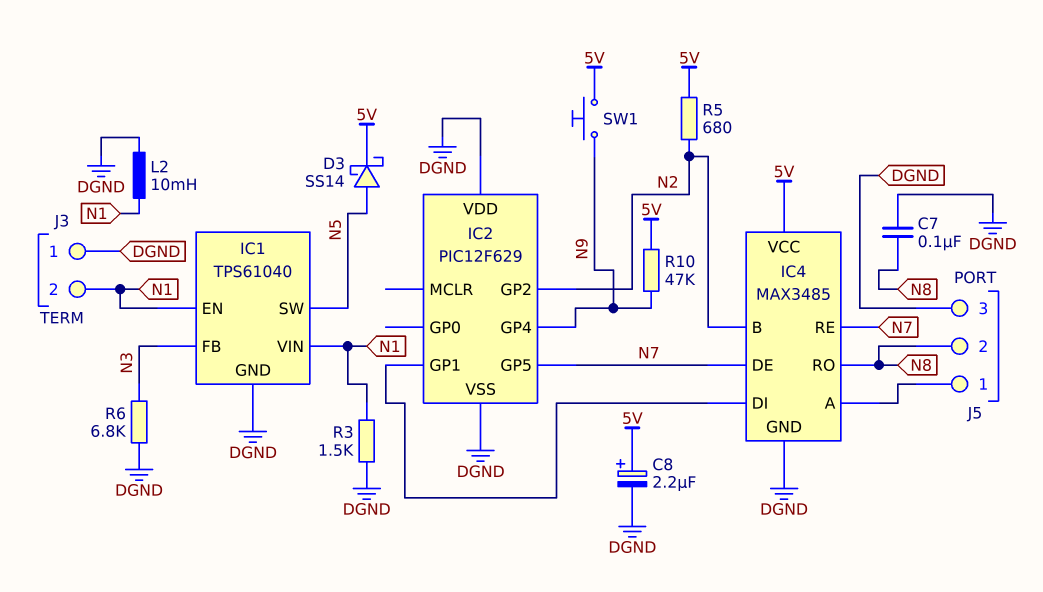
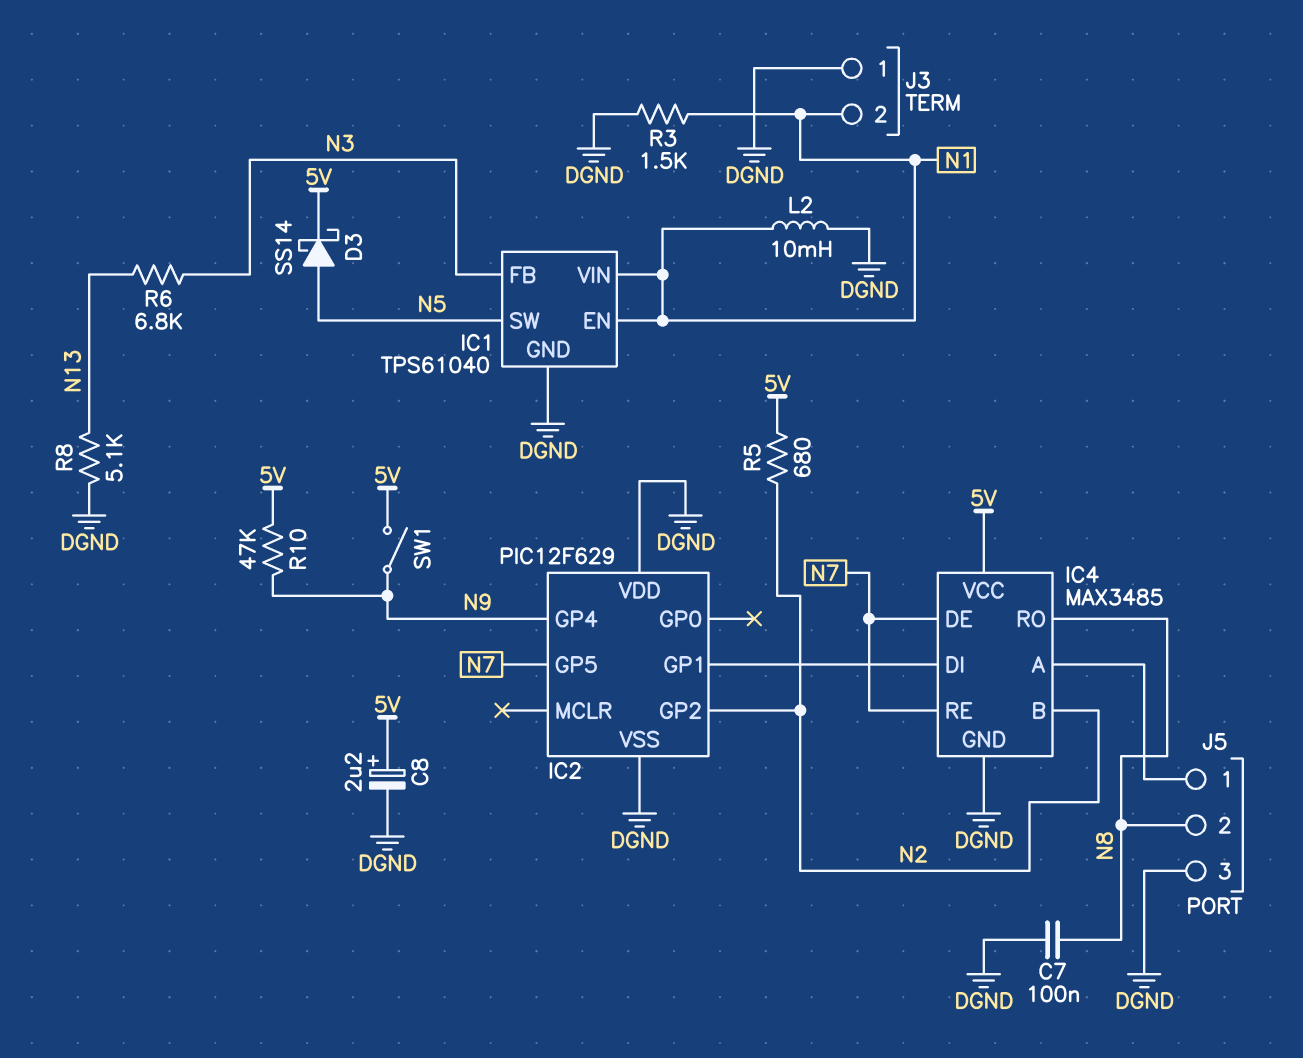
R6: 6.8k (DGND, N3) -> 6.8k (N3, N13)
R8: none -> 5.1k (DGND, N13)
SW1: button (5V, N9) -> switch (5V, N9)

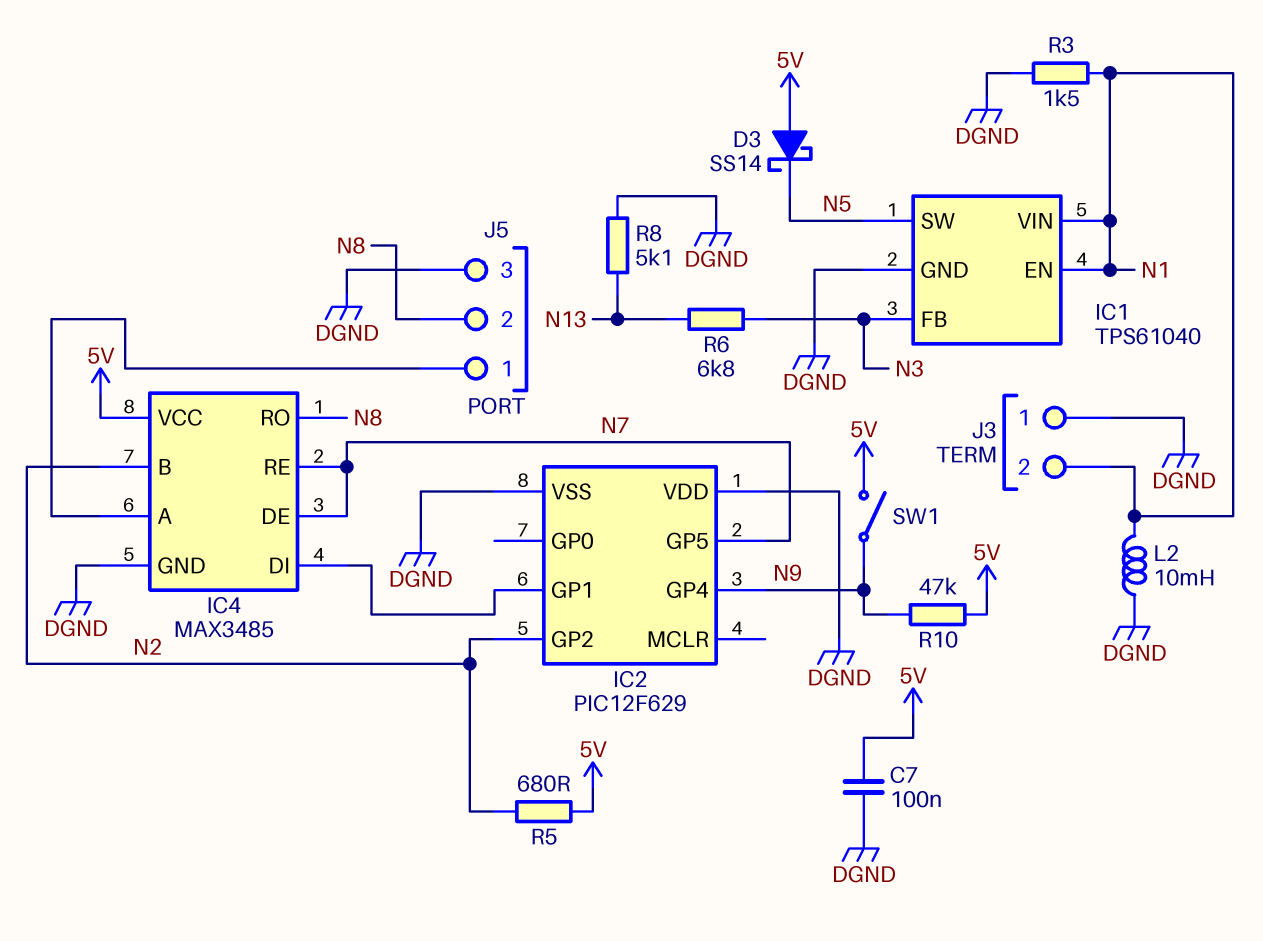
C7: 100nF (DGND, N8) -> 100nF (5V, DGND)
C8: 2.2uF (plus 5V, minus DGND) -> none
D3: schottky SS14 (A N5, K 5V) -> schottky SS14 (A 5V, K N5)

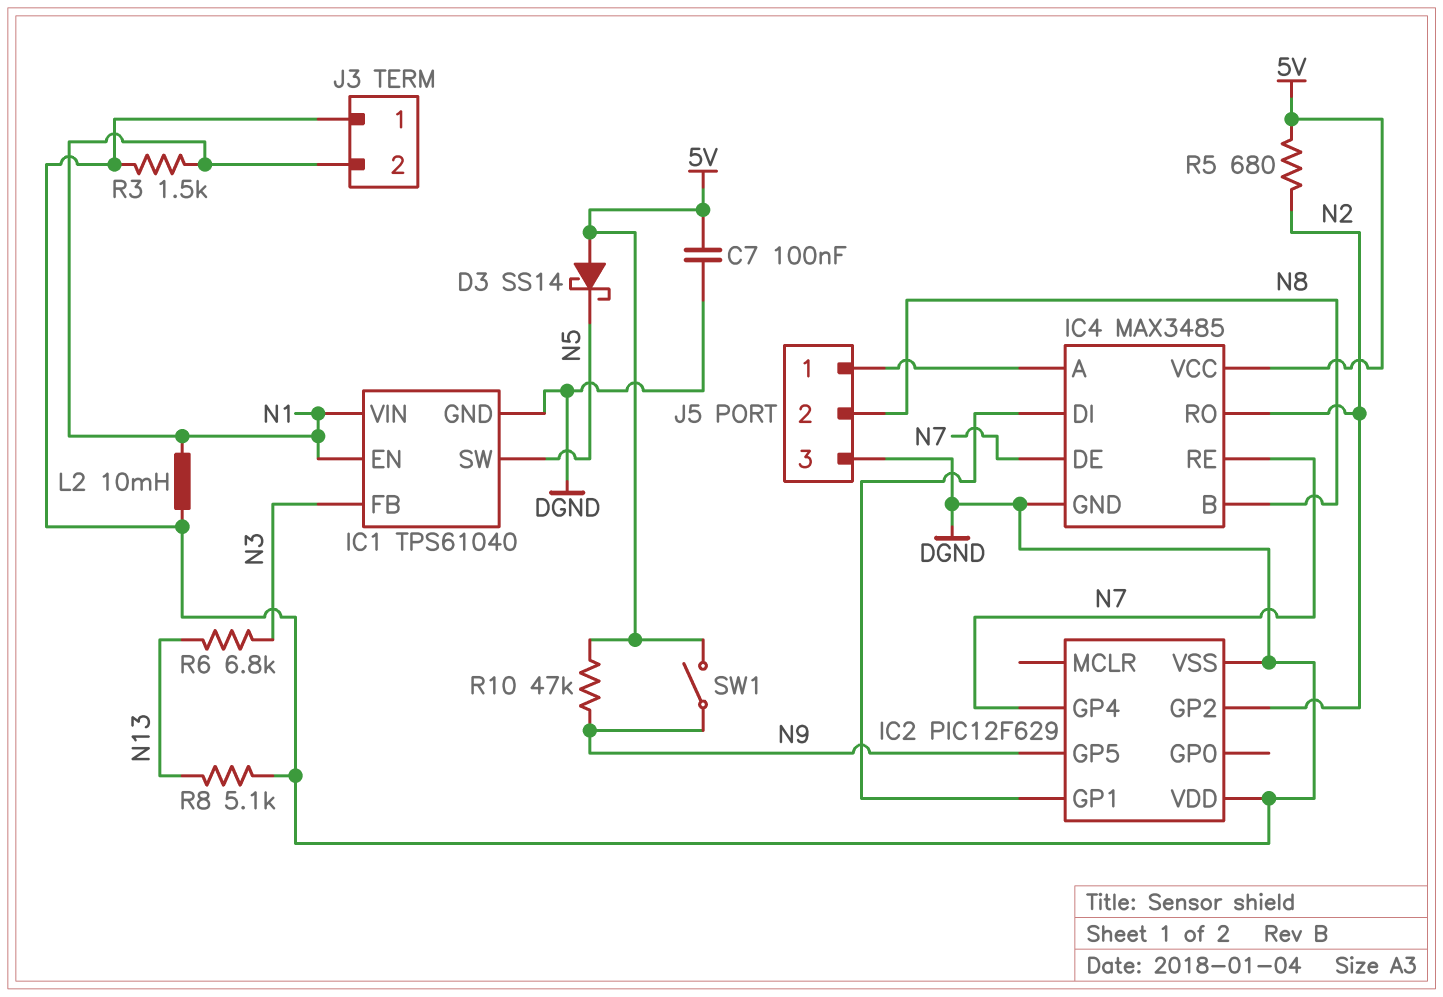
IC2 pin GP4: N9 -> N7
IC2 pin GP5: N7 -> N9
IC4 pin B: N2 -> N8
IC4 pin RO: N8 -> N2

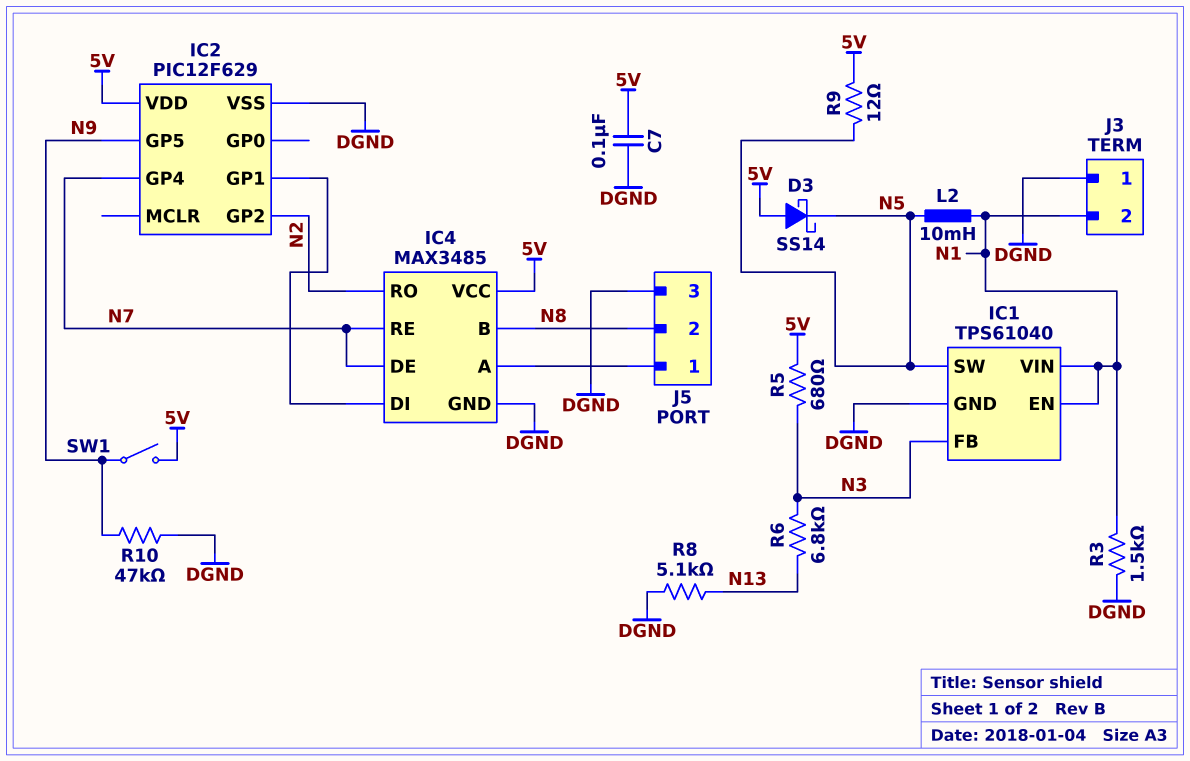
IC2 pin VDD: DGND -> 5V
L2: 10mH (DGND, N1) -> 10mH (N1, N5)
R5: 680 (5V, N2) -> 680 (5V, N3)
R9: none -> 12 (5V, N5)
R10: 47k (5V, N9) -> 47k (DGND, N9)

